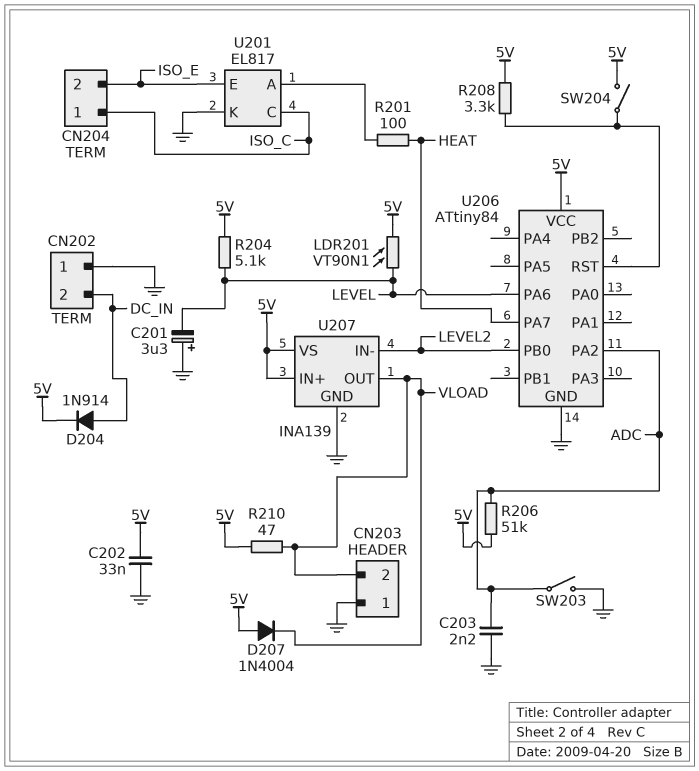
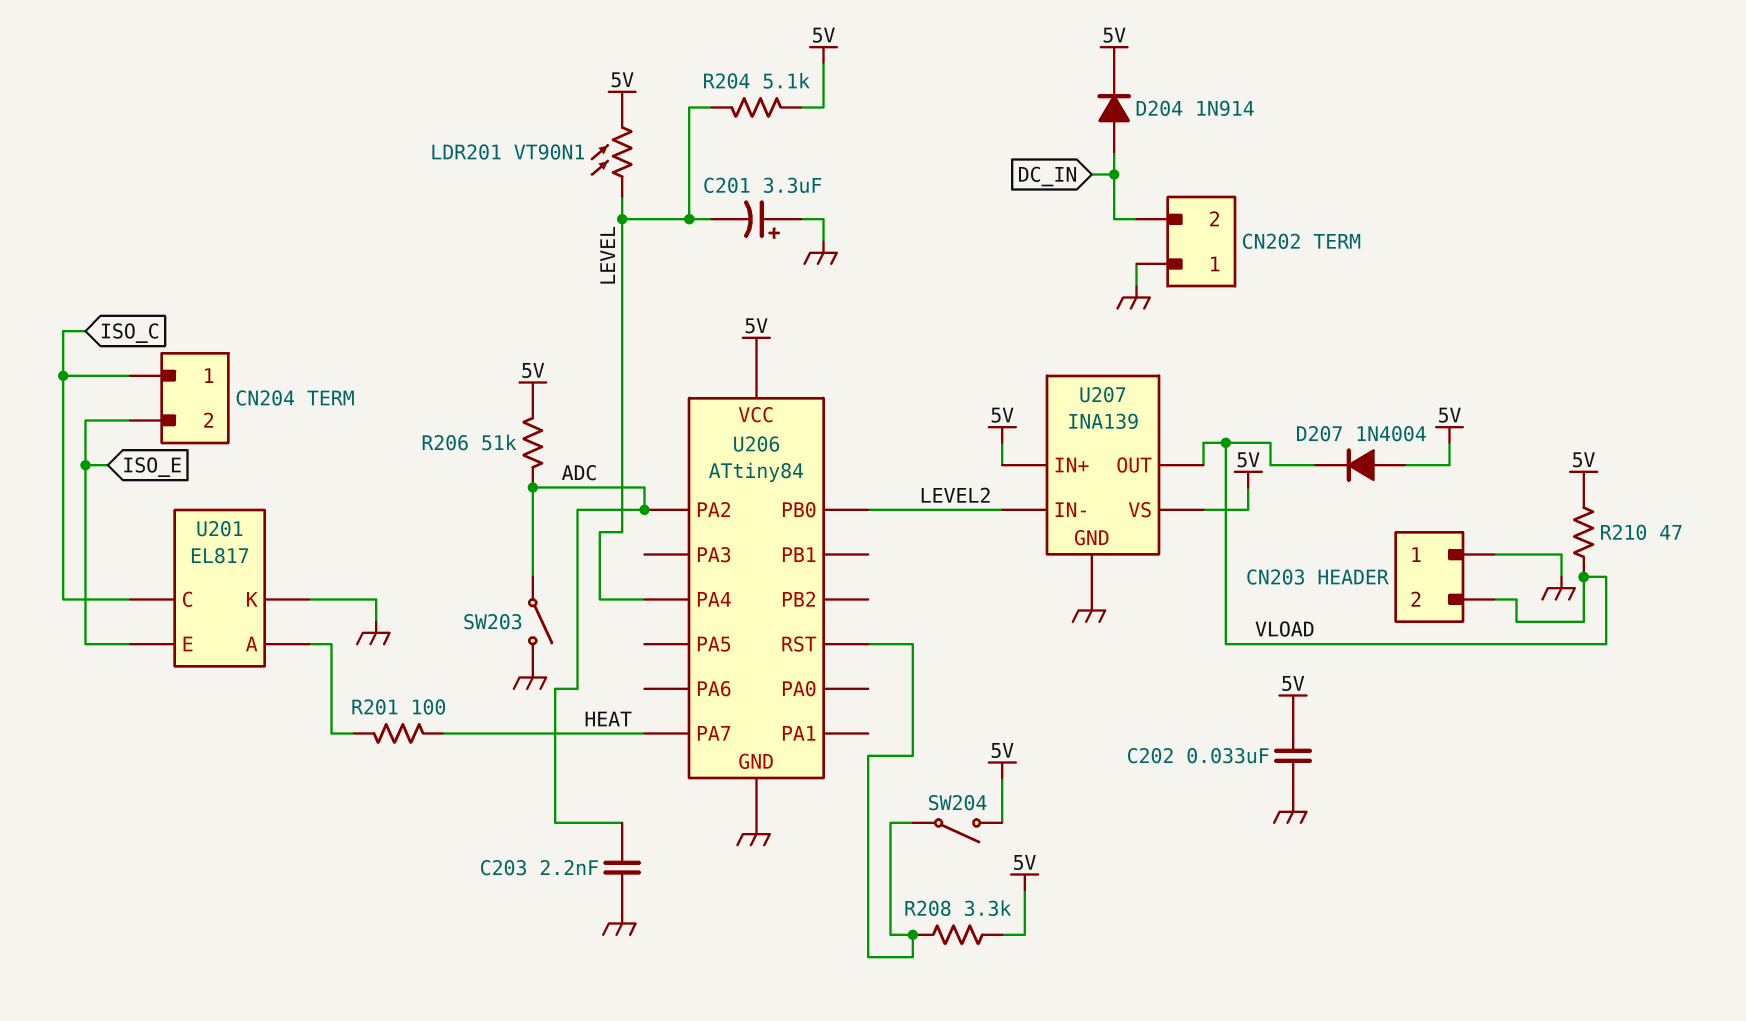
U206 pin PA4: none -> LEVEL
U206 pin PA6: LEVEL -> none

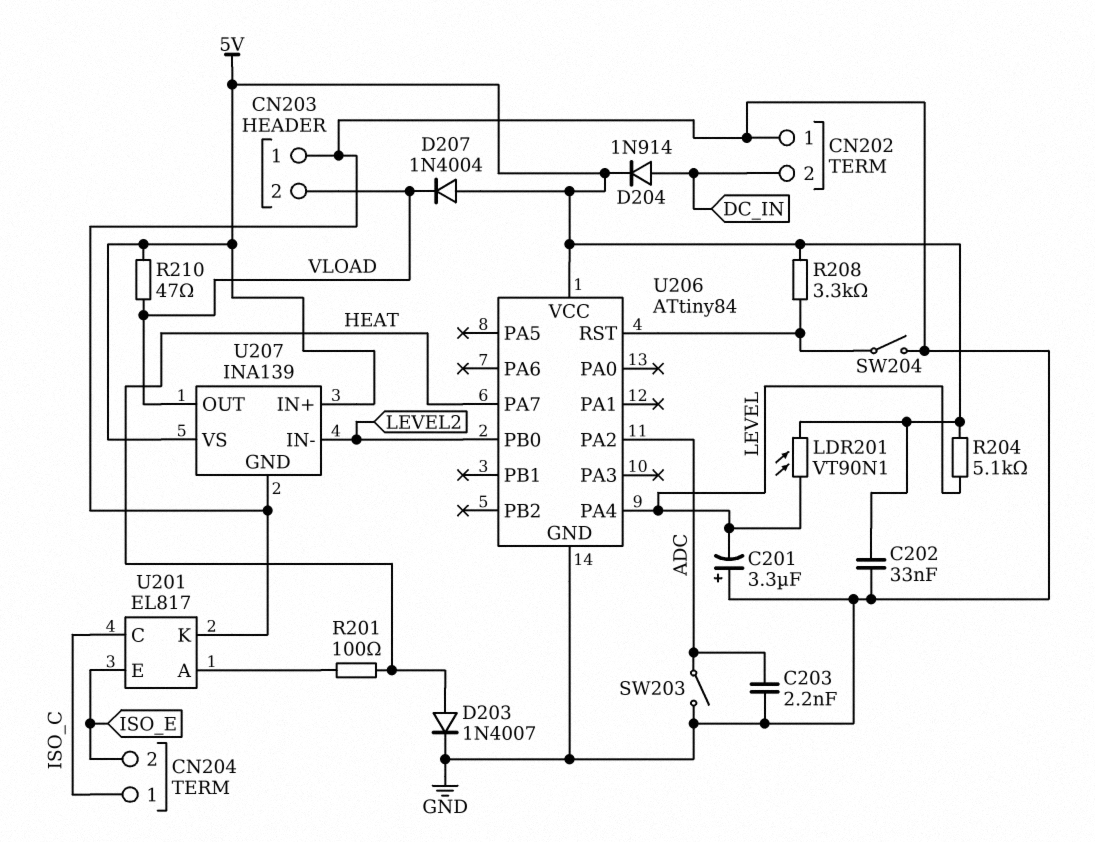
D203: none -> diode 1N4007 (A HEAT, K GND)
R206: 51k (5V, ADC) -> none
SW204: switch (5V, U206/RST) -> switch (GND, U206/RST)

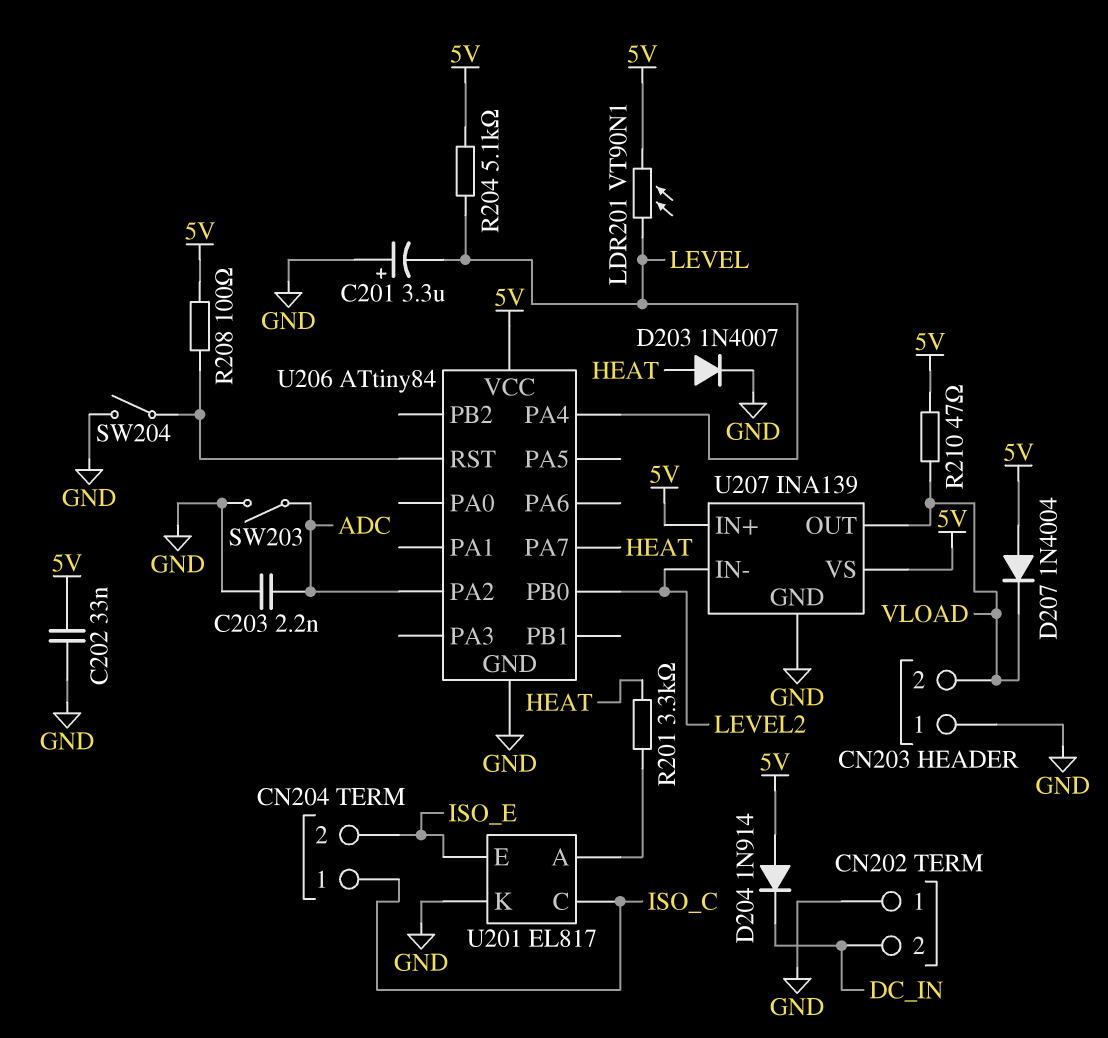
D204: diode 1N914 (A DC_IN, K 5V) -> diode 1N914 (A 5V, K DC_IN)
R201: 100 (HEAT, U201/A) -> 3.3k (HEAT, U201/A)
R208: 3.3k (5V, U206/RST) -> 100 (5V, U206/RST)

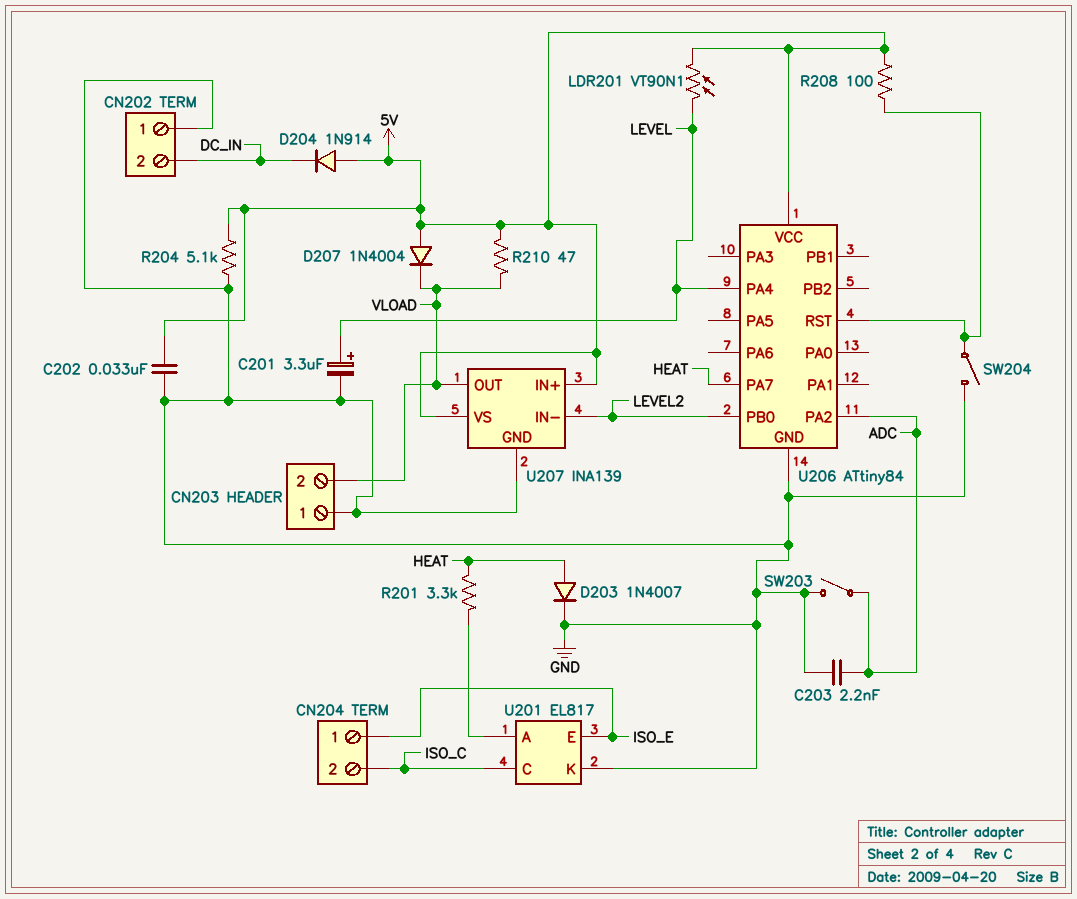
C201: 3.3uF (plus GND, minus LEVEL) -> 3.3uF (plus LEVEL, minus GND)
CN204 pin 1: ISO_C -> ISO_E
CN204 pin 2: ISO_E -> ISO_C
R204: 5.1k (5V, LEVEL) -> 5.1k (5V, GND)

